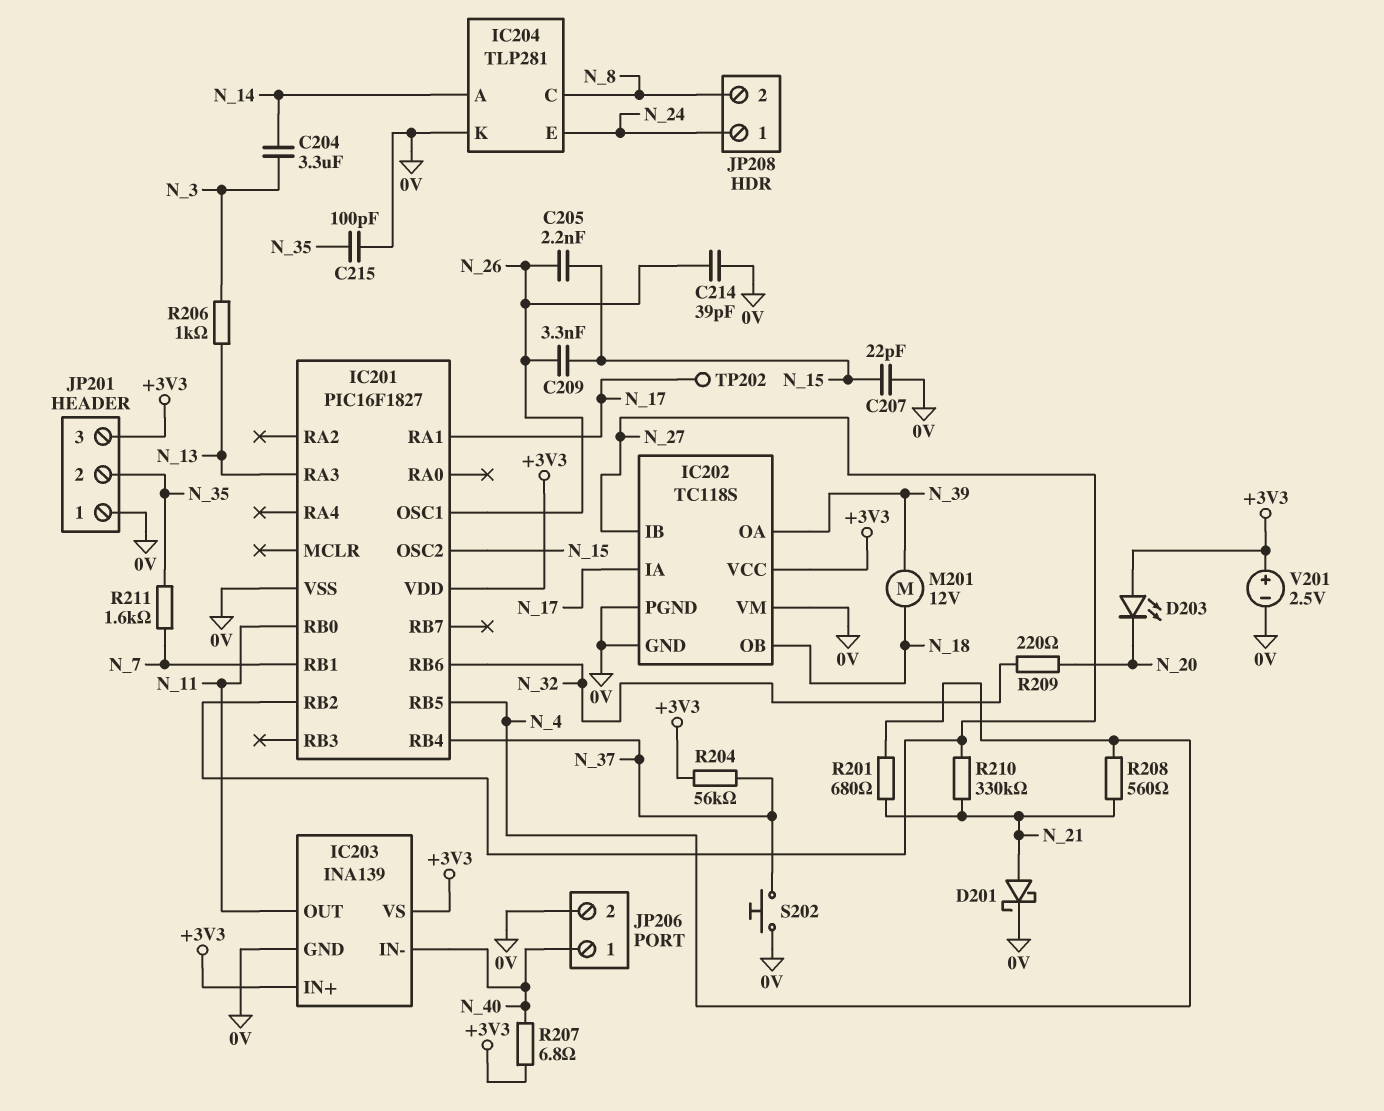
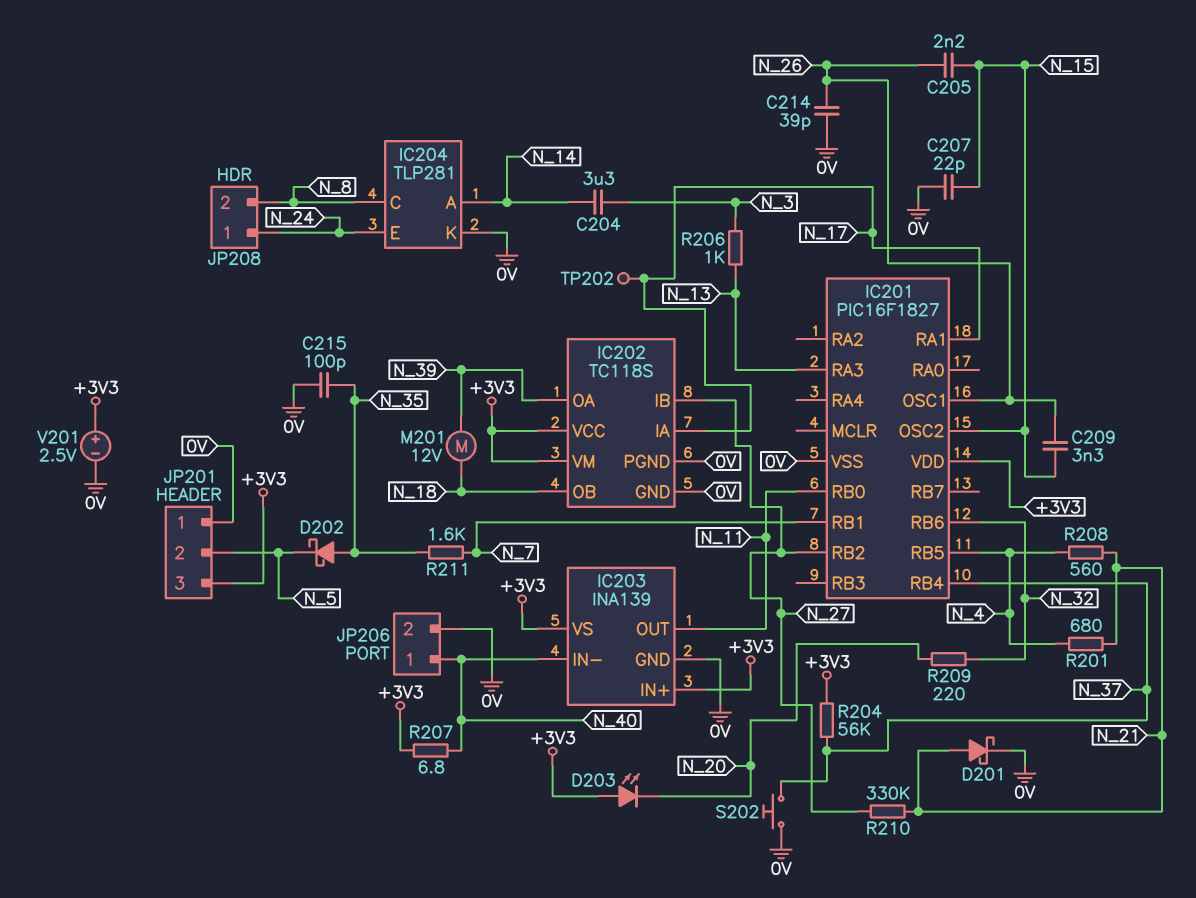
D202: none -> schottky (A N_35, K N_5)
IC202 pin VM: 0V -> +3V3
JP201 pin 2: N_35 -> N_5

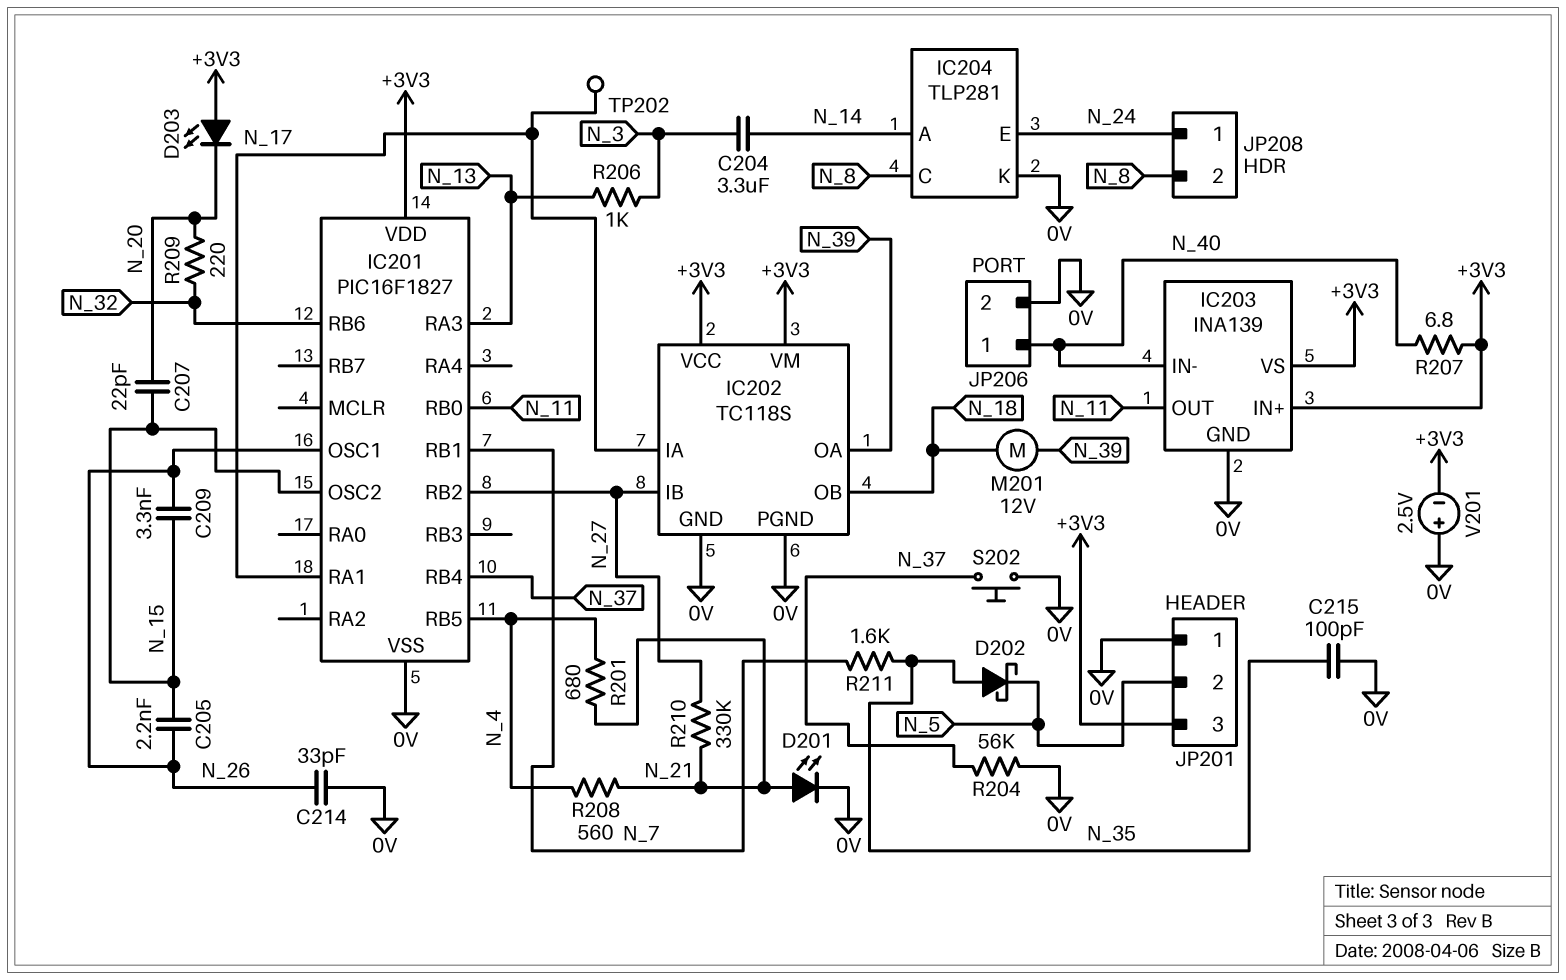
C207: 22pF (0V, N_15) -> 22pF (N_15, N_20)
C214: 39pF (0V, N_26) -> 33pF (0V, N_26)
D201: schottky (A N_21, K 0V) -> LED (A N_21, K 0V)
R204: 56k (+3V3, N_37) -> 56k (0V, N_37)
V201: 2.5V (plus +3V3, minus 0V) -> 2.5V (plus 0V, minus +3V3)

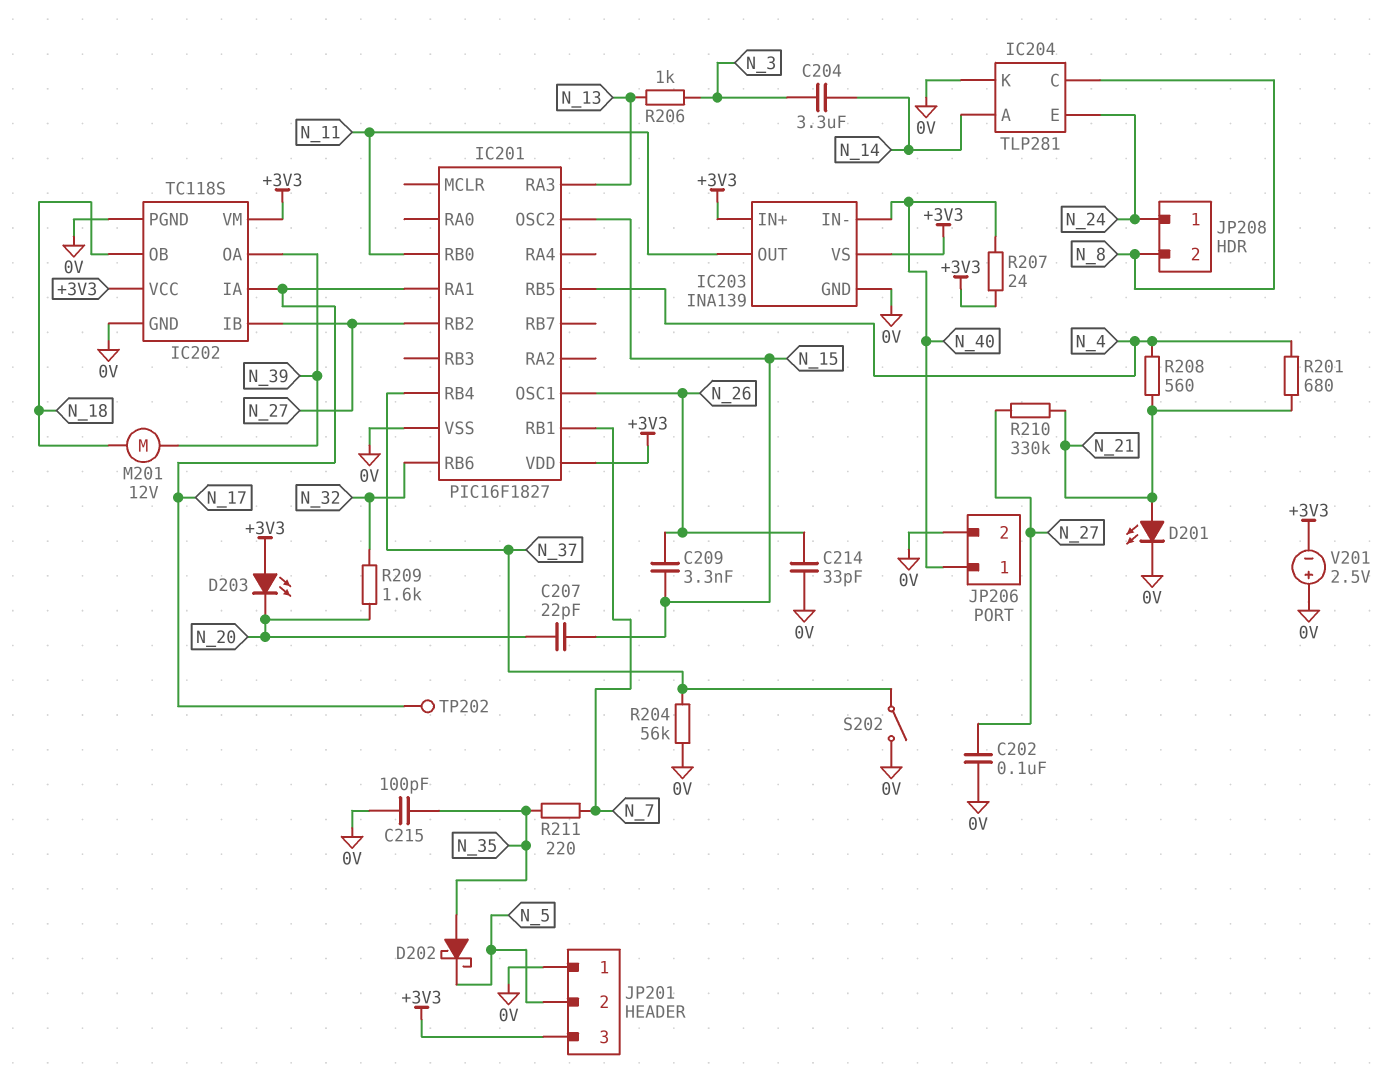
C202: none -> 100nF (0V, N_27)
C205: 2.2nF (N_15, N_26) -> none
R207: 6.8 (+3V3, N_40) -> 24 (+3V3, N_40)
R209: 220 (N_20, N_32) -> 1.6k (N_20, N_32)
R211: 1.6k (N_7, N_35) -> 220 (N_7, N_35)
S202: button (0V, N_37) -> switch (0V, N_37)

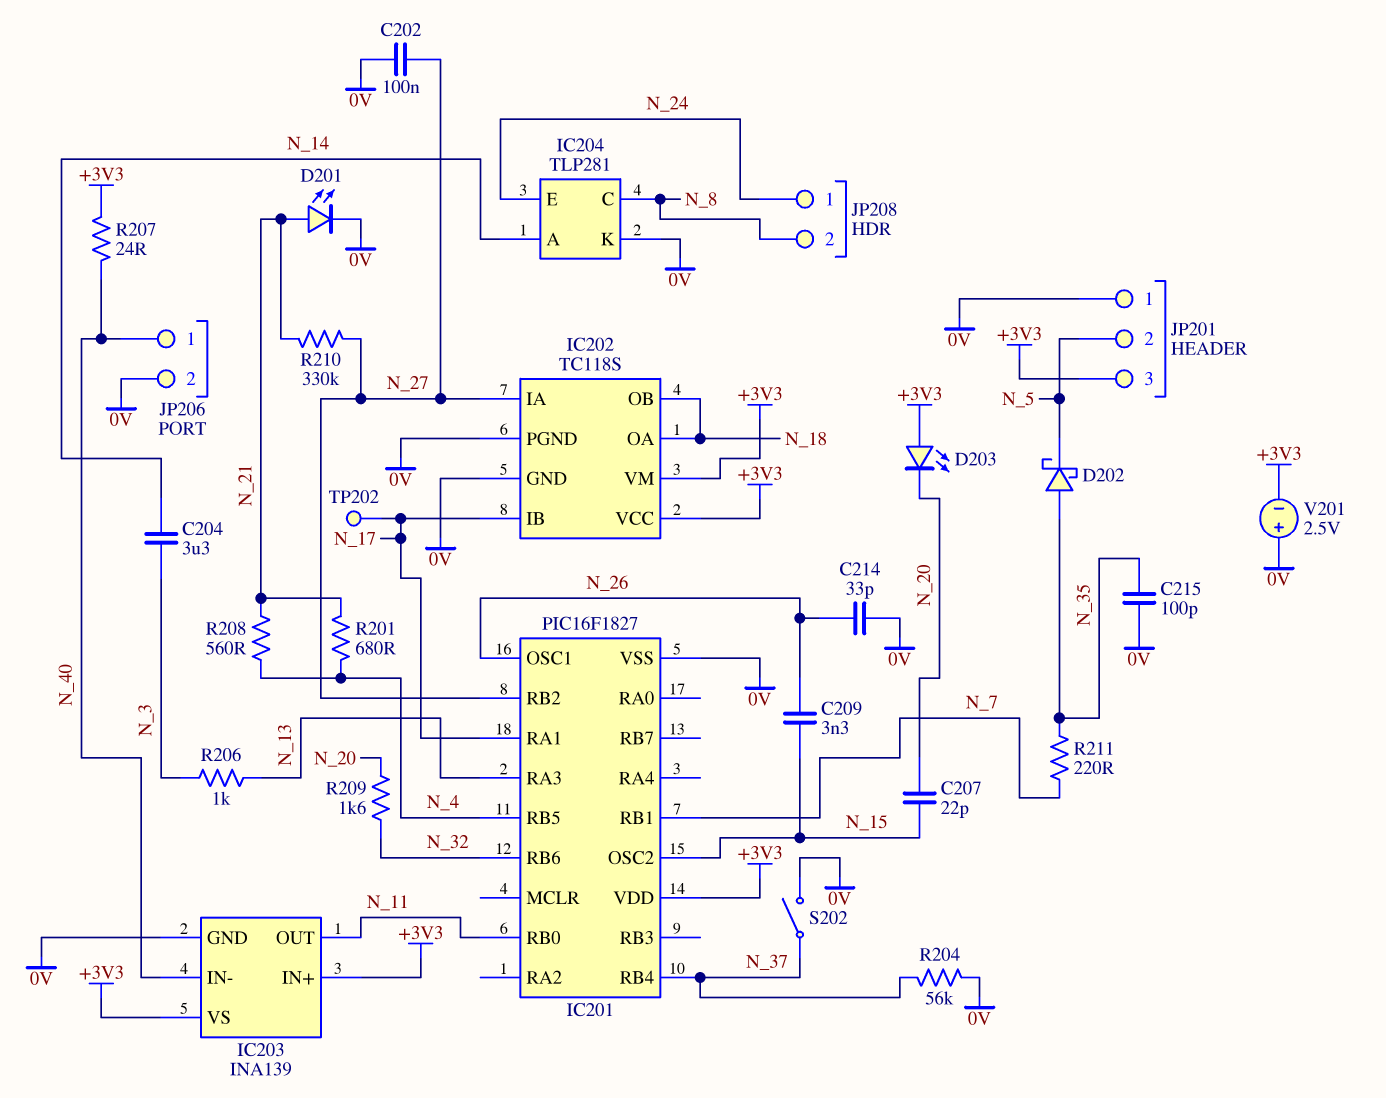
IC202 pin IA: N_17 -> N_27
IC202 pin IB: N_27 -> N_17
IC202 pin OA: N_39 -> N_18
M201: motor 12V (N_18, N_39) -> none

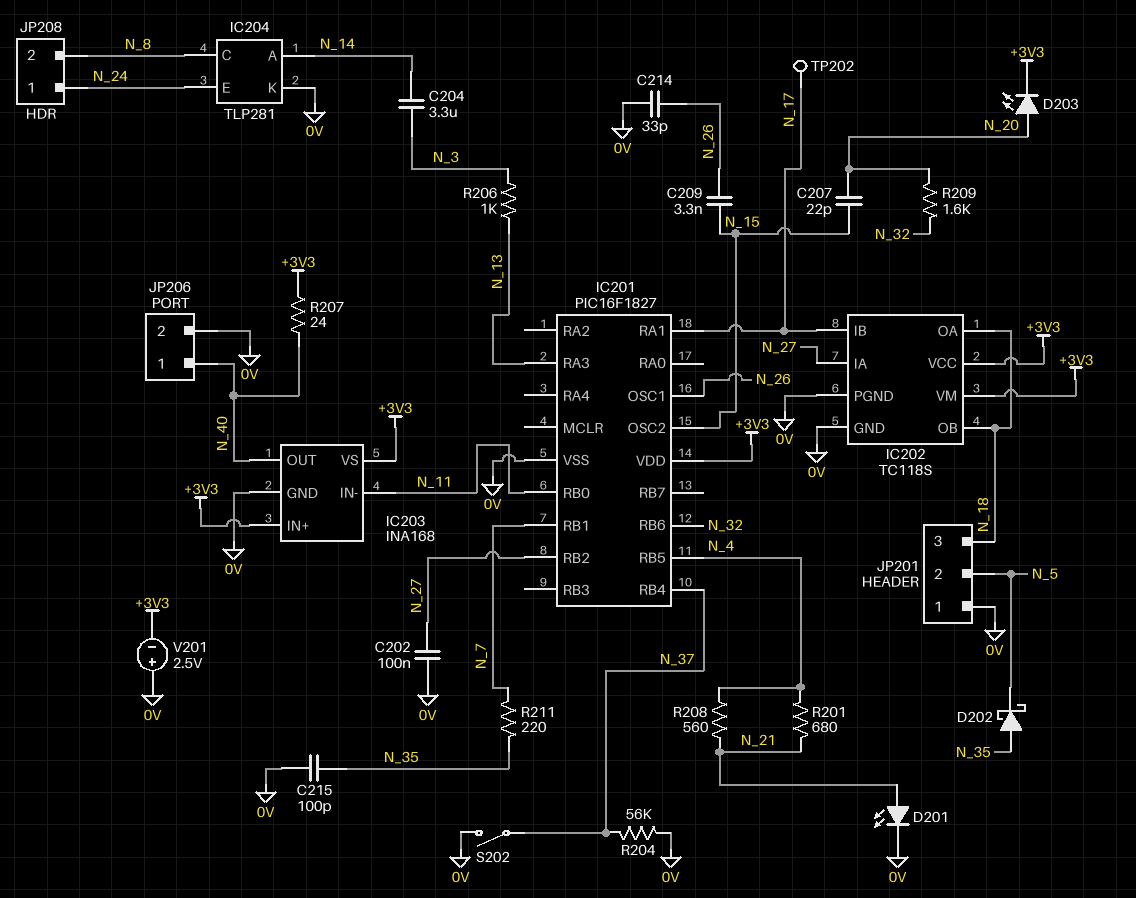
D203: LED (A +3V3, K N_20) -> LED (A N_20, K +3V3)
IC203: INA139 -> INA168
IC203 pin IN-: N_40 -> N_11
IC203 pin OUT: N_11 -> N_40
JP201 pin 3: +3V3 -> N_18
R210: 330k (N_21, N_27) -> none

